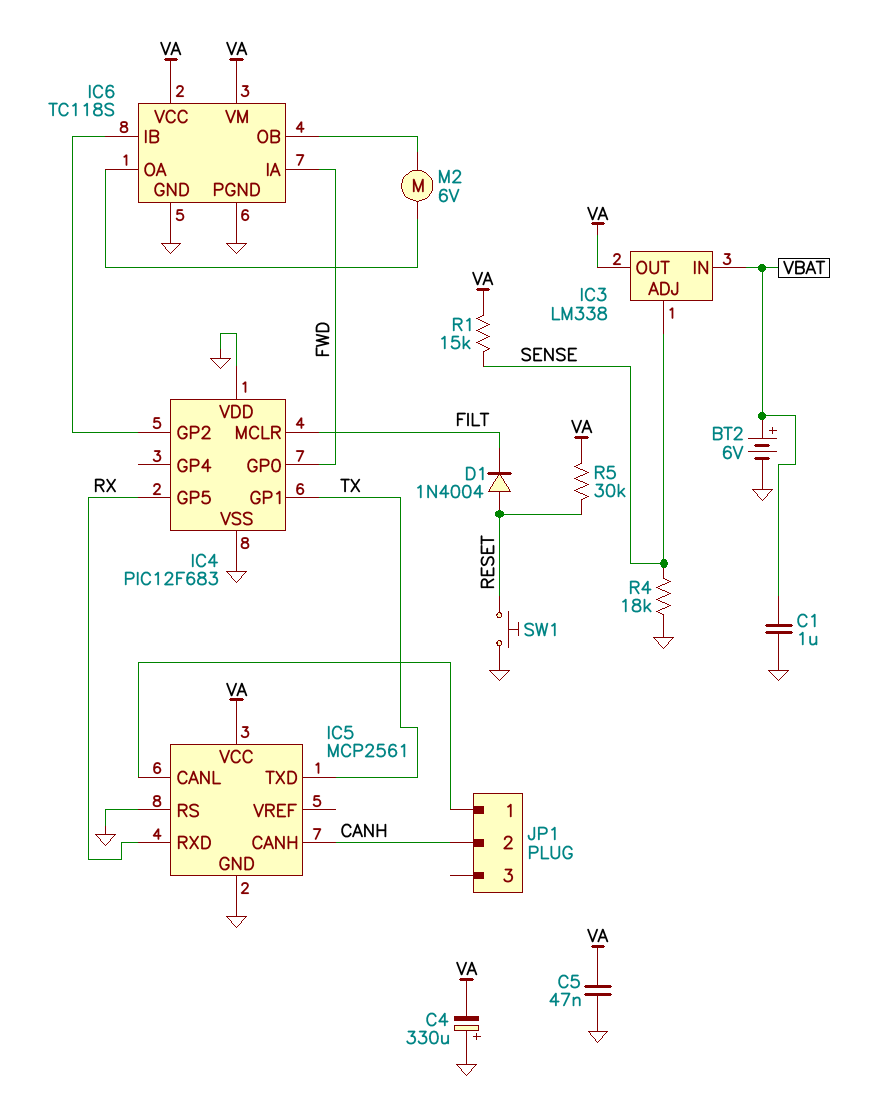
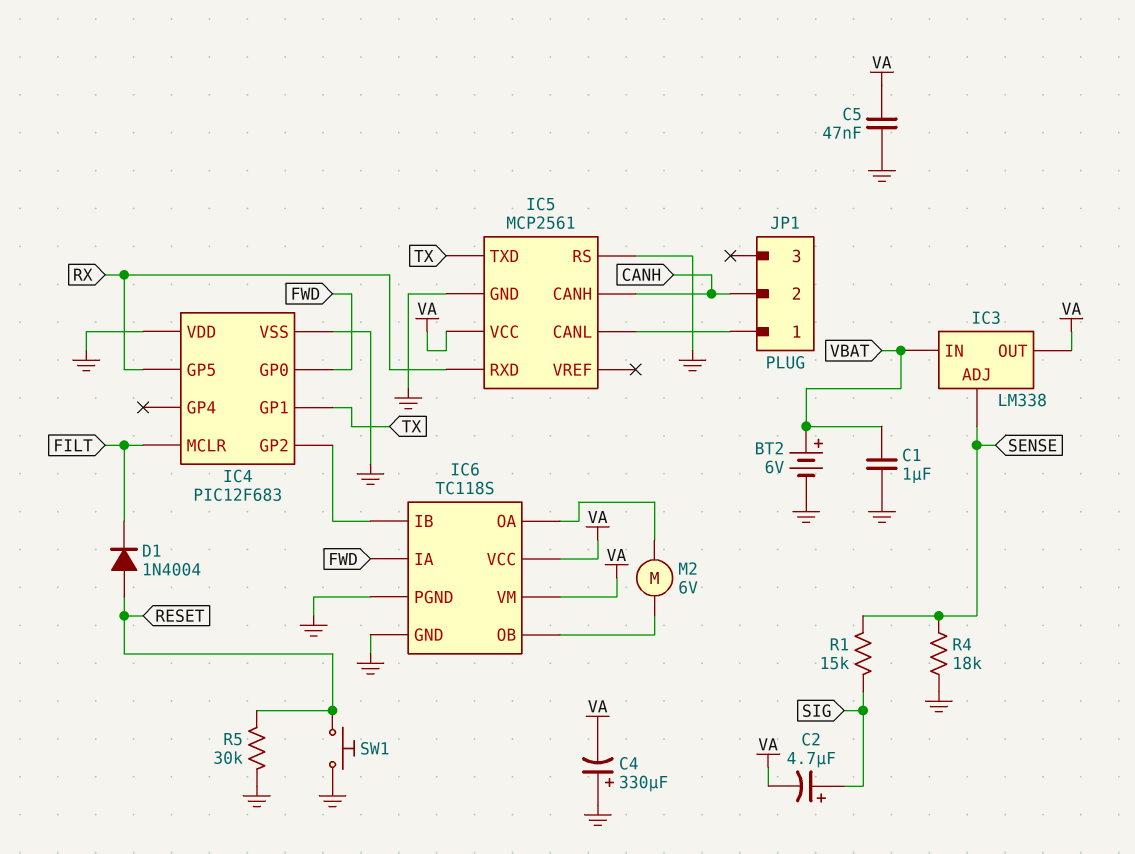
C2: none -> 4.7uF (plus SIG, minus VA)
R1: 15k (SENSE, VA) -> 15k (SENSE, SIG)
R5: 30k (RESET, VA) -> 30k (GND, RESET)

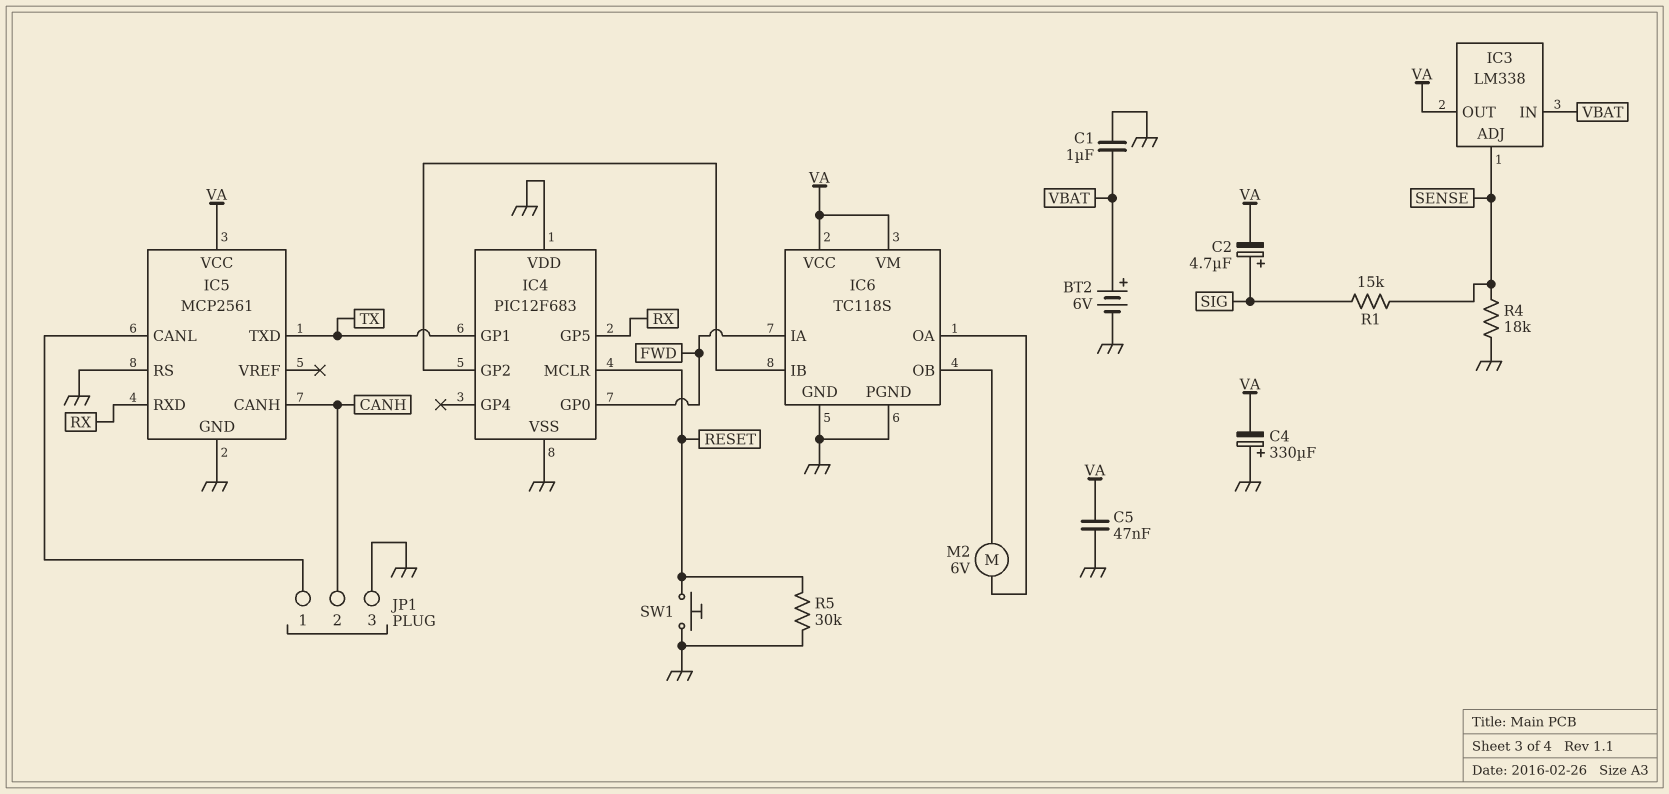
D1: diode 1N4004 (A RESET, K FILT) -> none
IC4 pin MCLR: FILT -> RESET
JP1 pin 3: none -> GND

